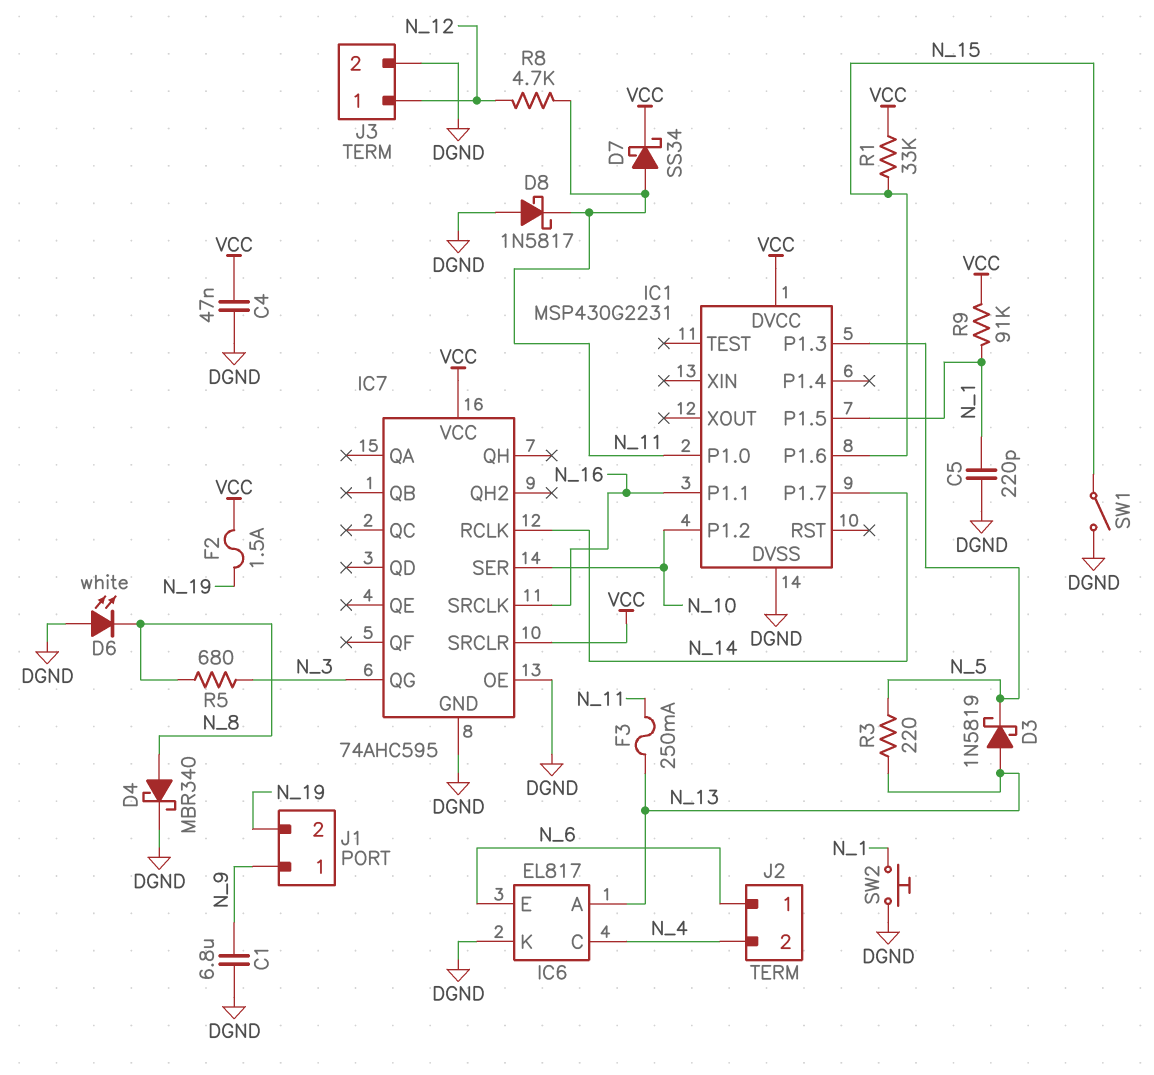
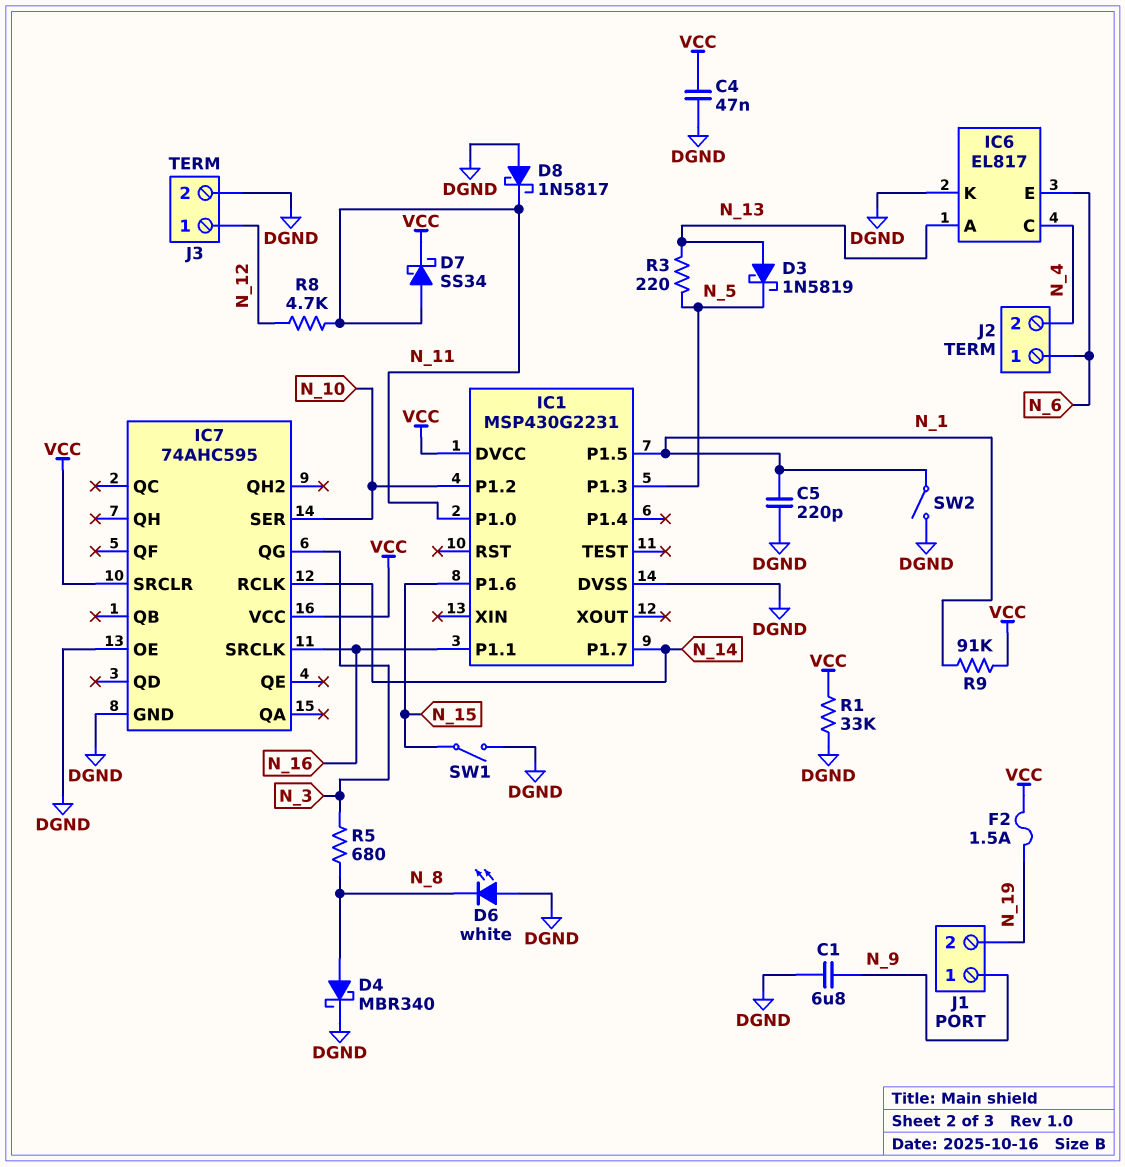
F3: 250mA (N_11, N_13) -> none
R1: 33k (N_15, VCC) -> 33k (DGND, VCC)
SW2: button (DGND, N_1) -> switch (DGND, N_1)

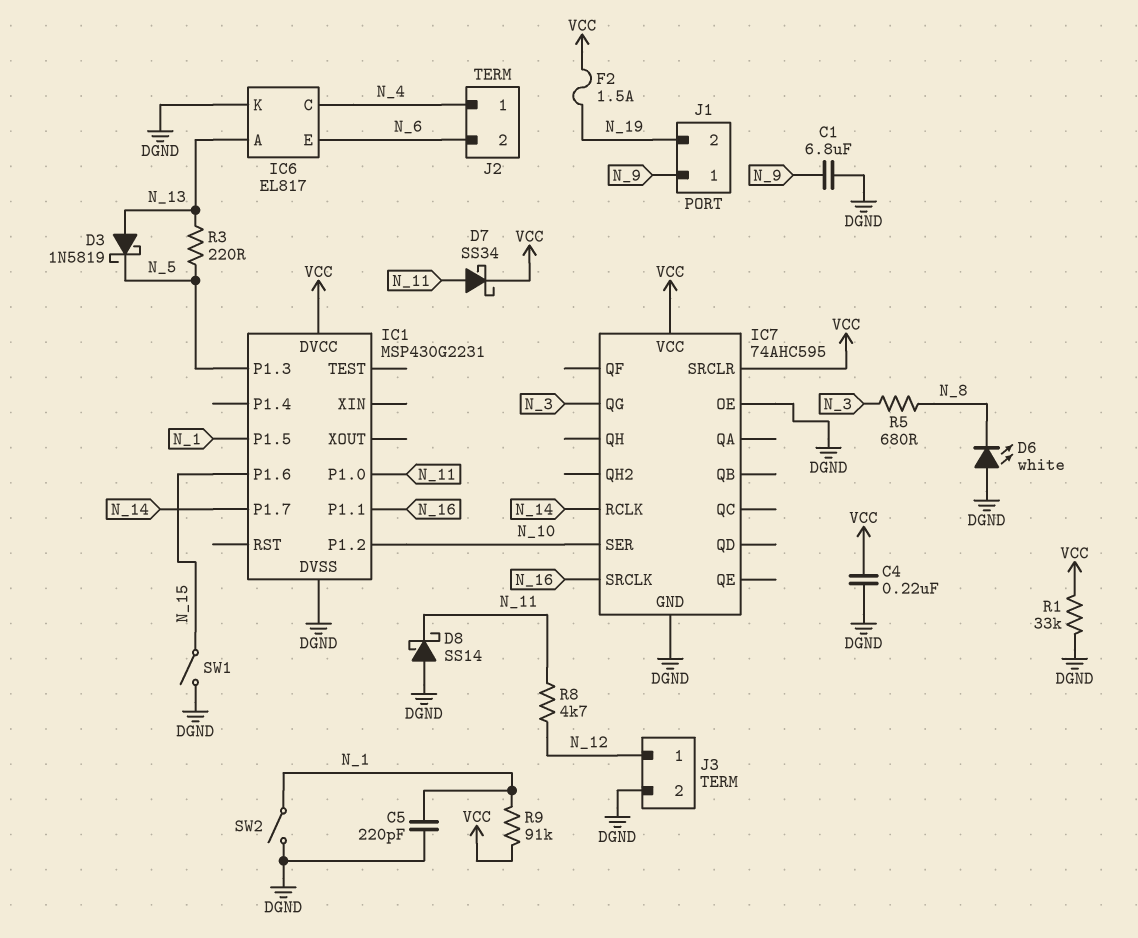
C4: 47nF (DGND, VCC) -> 220nF (DGND, VCC)
D4: schottky MBR340 (A N_8, K DGND) -> none
D8: schottky 1N5817 (A DGND, K N_11) -> schottky SS14 (A DGND, K N_11)
J2 pin 1: N_6 -> N_4
J2 pin 2: N_4 -> N_6

